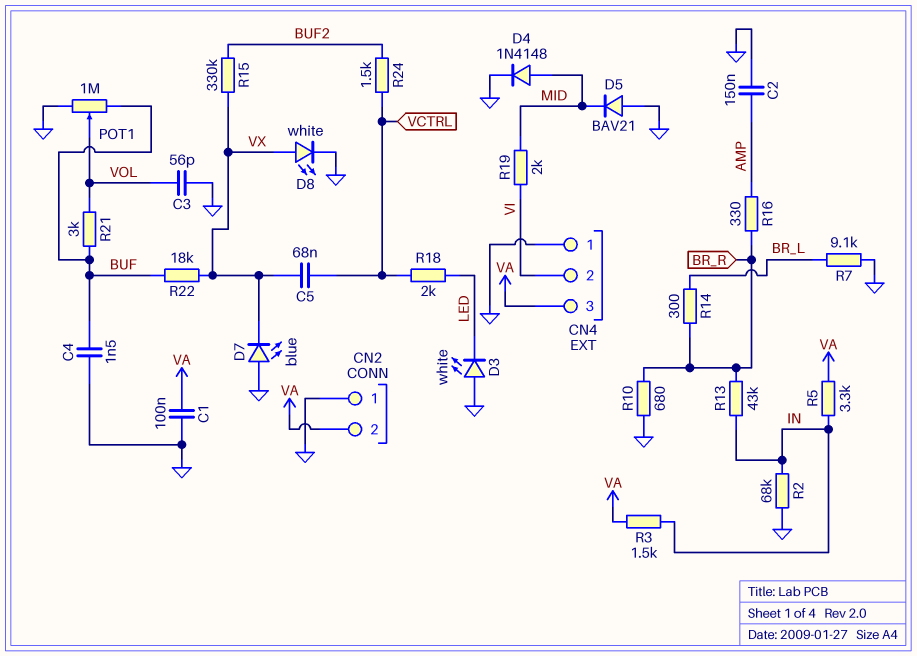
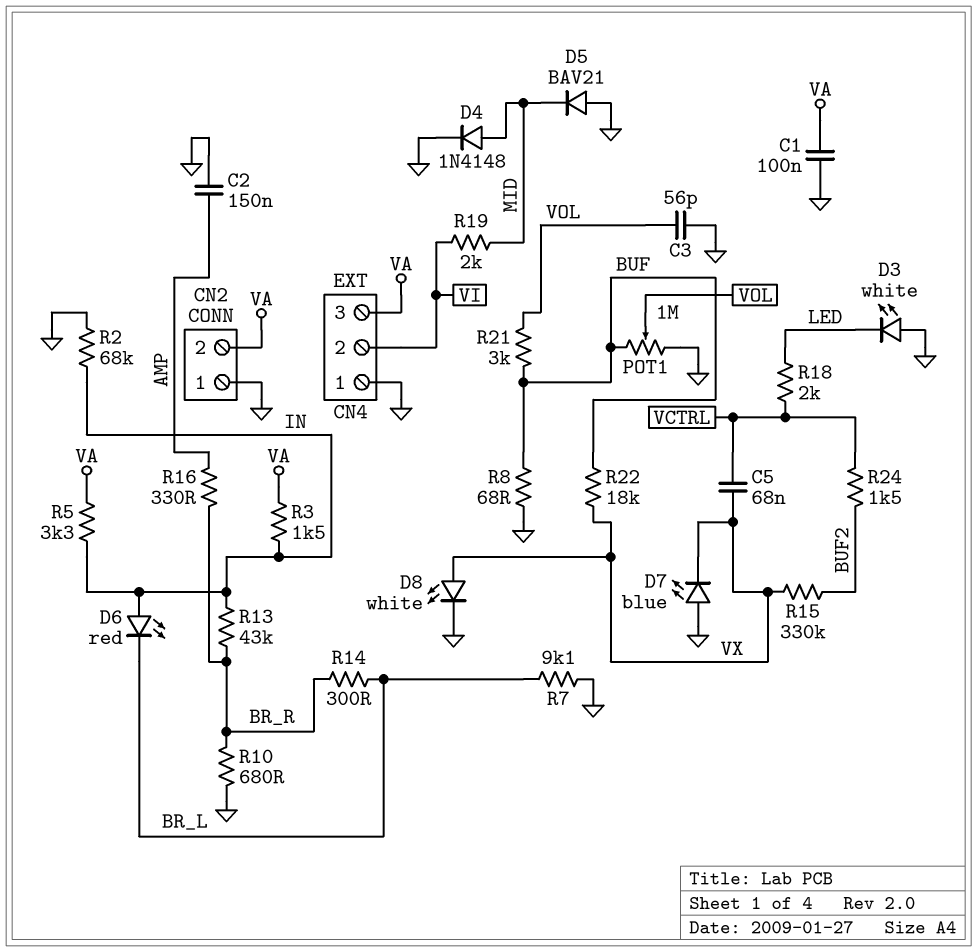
C4: 1.5nF (BUF, GND) -> none
D6: none -> LED red (A IN, K BR_L)
R8: none -> 68 (BUF, GND)

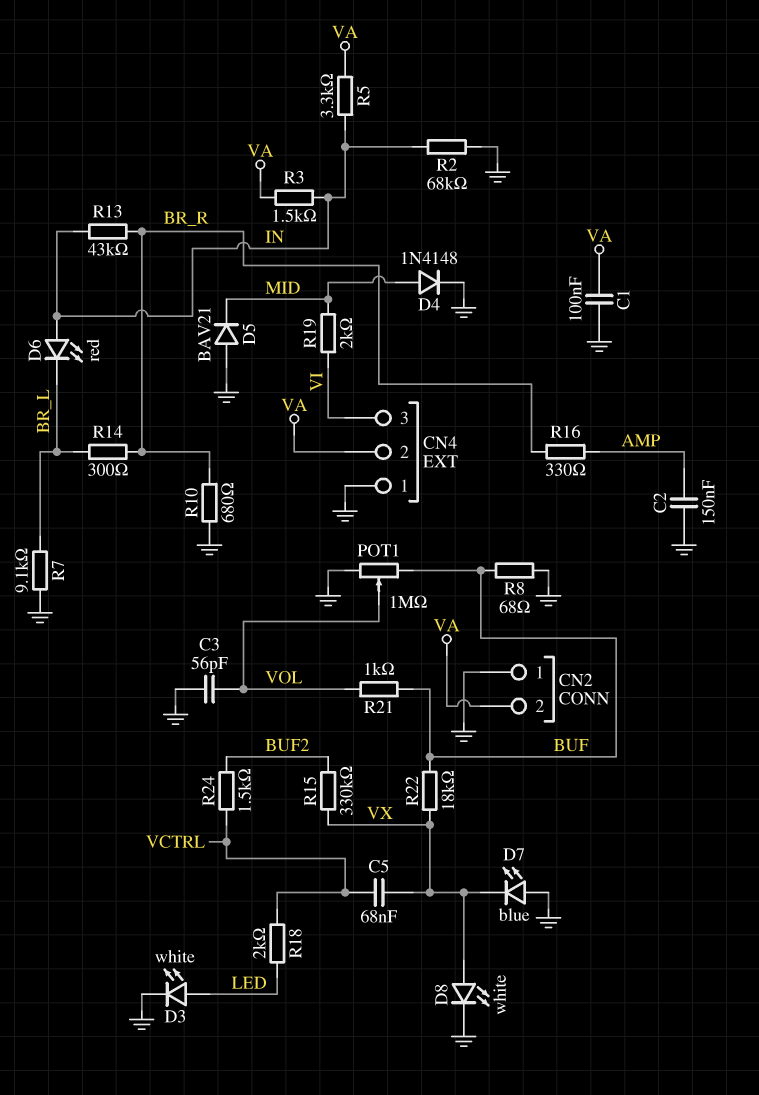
CN4 pin 2: VI -> VA
CN4 pin 3: VA -> VI
D3: LED white (A GND, K LED) -> LED white (A LED, K GND)
R21: 3k (BUF, VOL) -> 1k (BUF, VOL)

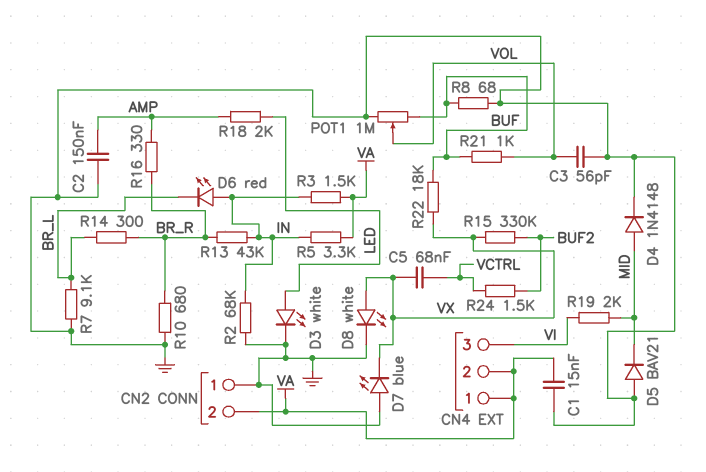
C1: 100nF (GND, VA) -> 15nF (GND, VA)
CN4 pin 1: GND -> VA
R18: 2k (LED, VCTRL) -> 2k (AMP, LED)

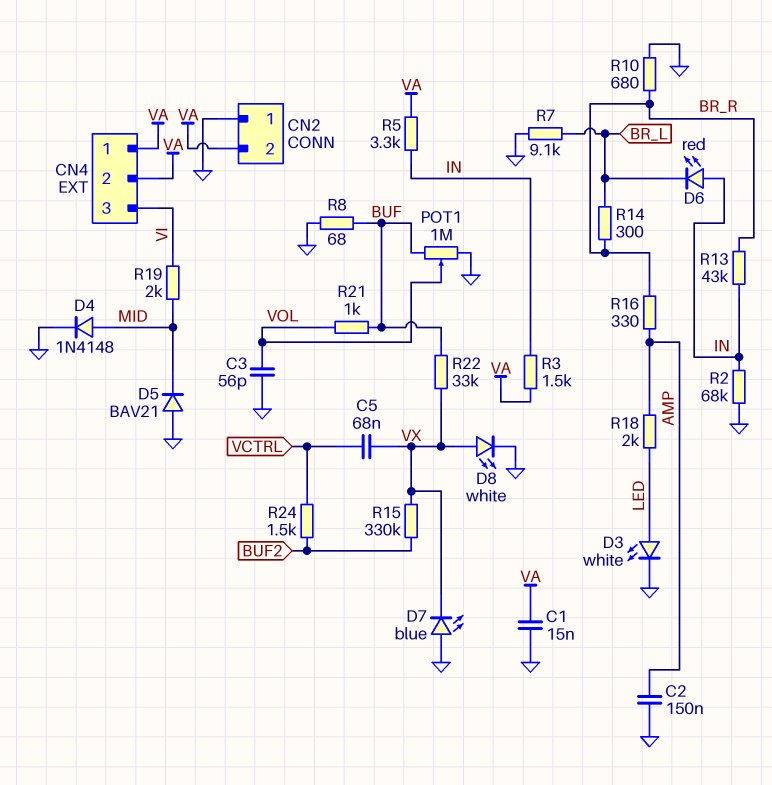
R22: 18k (BUF, VX) -> 33k (BUF, VX)

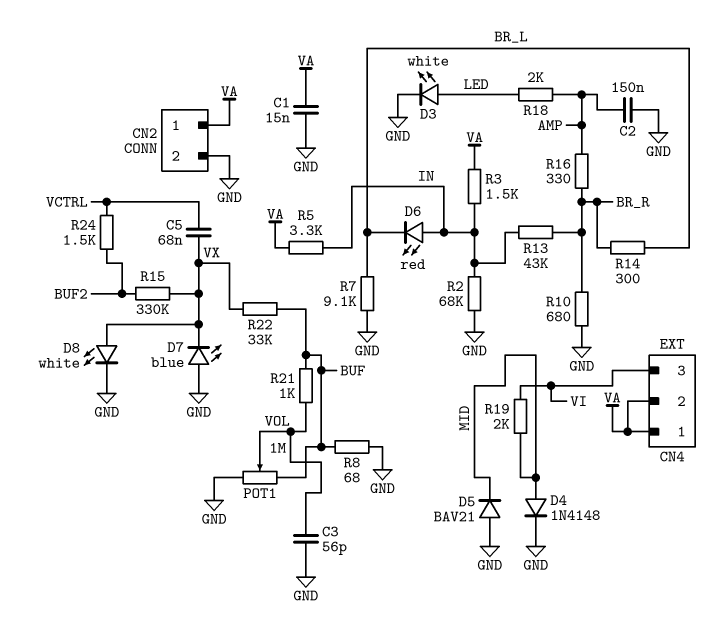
CN2 pin 1: GND -> VA
CN2 pin 2: VA -> GND

